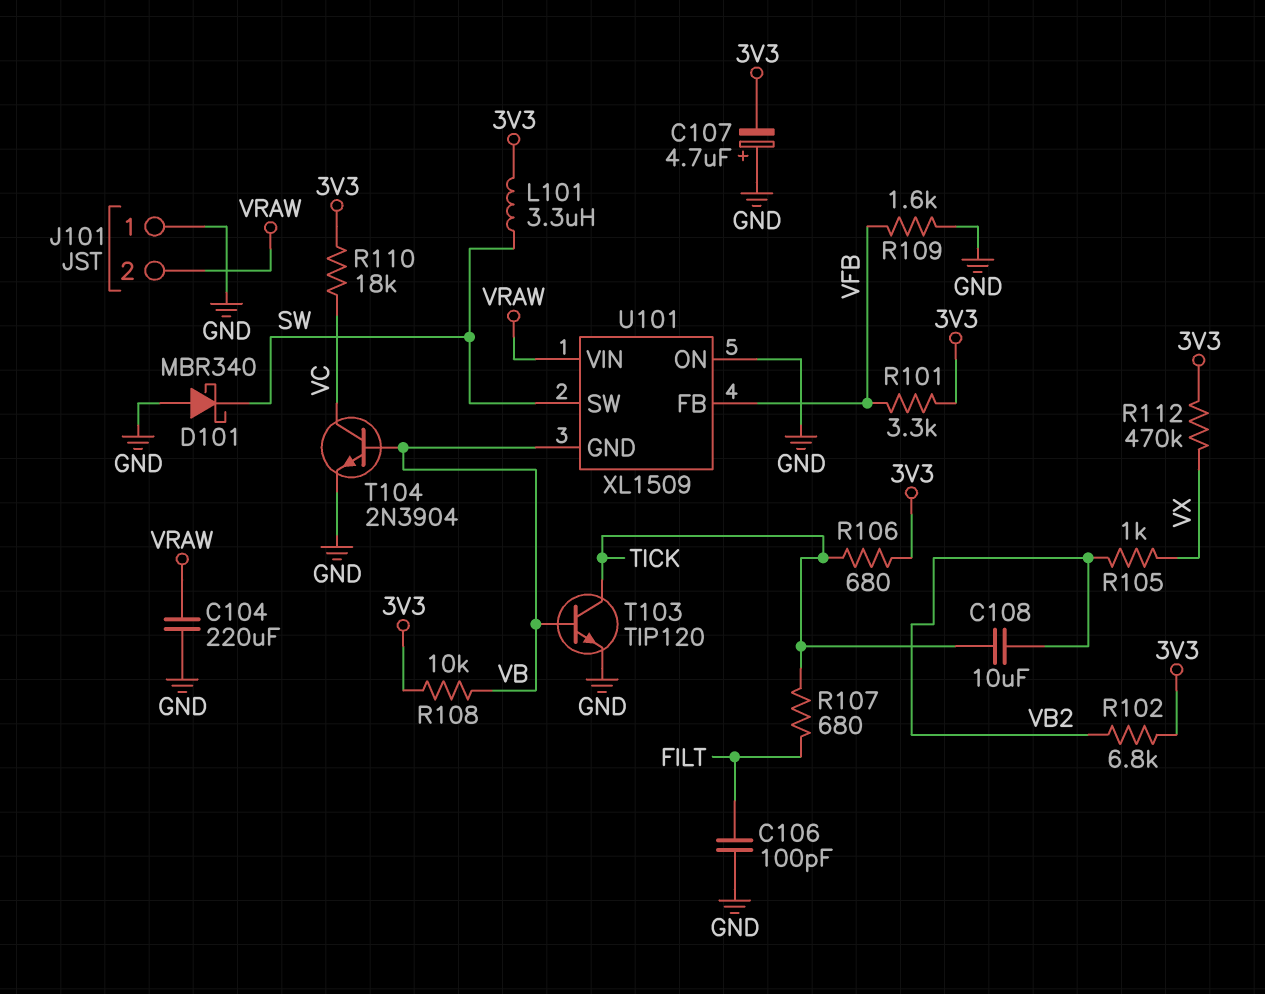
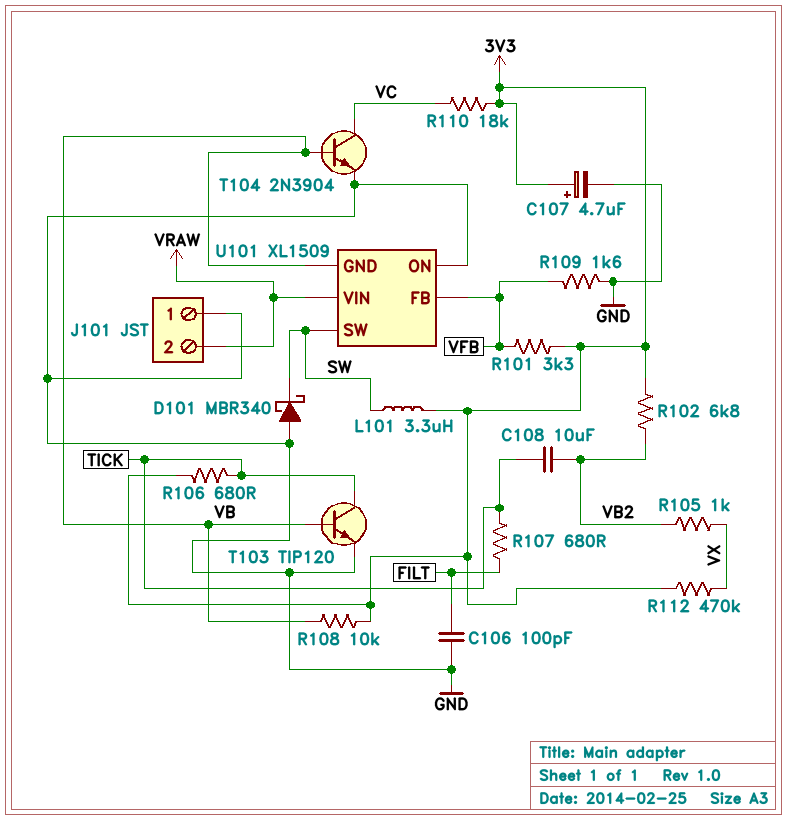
C104: 220uF (GND, VRAW) -> none
C107: 4.7uF (plus GND, minus 3V3) -> 4.7uF (plus 3V3, minus GND)

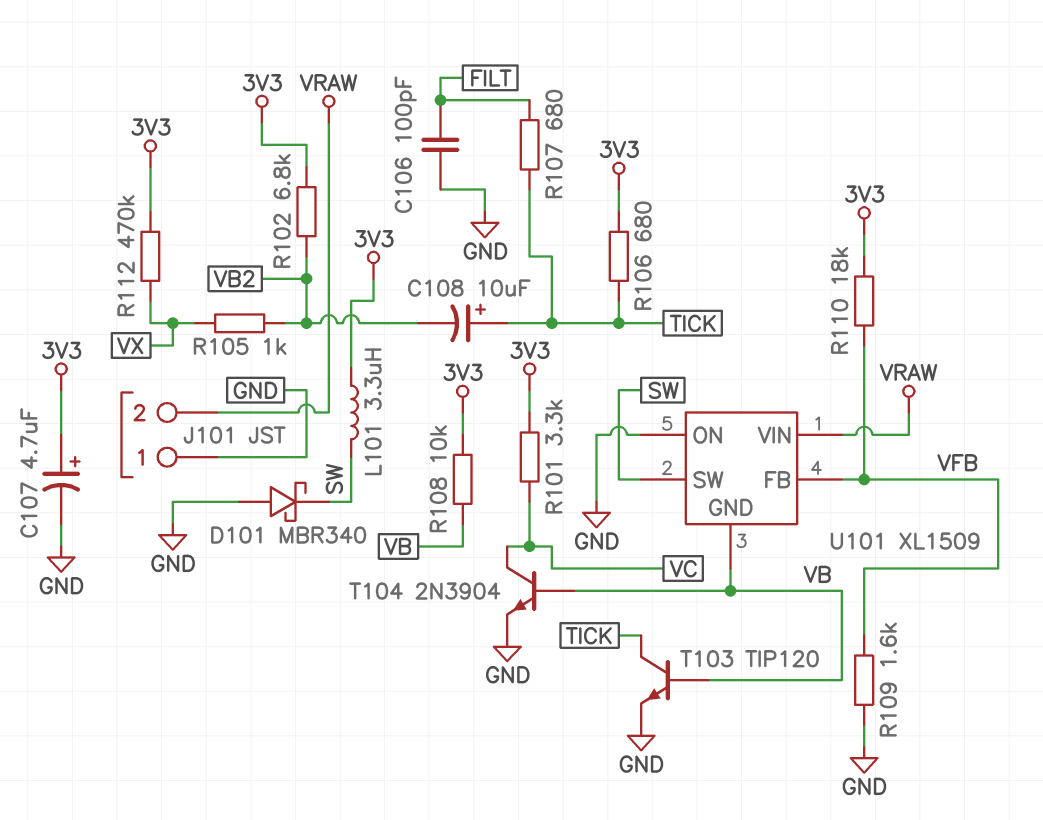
C108: 10uF (TICK, VB2) -> 10uF (plus TICK, minus VB2)
R101: 3.3k (3V3, VFB) -> 3.3k (3V3, VC)
R110: 18k (3V3, VC) -> 18k (3V3, VFB)

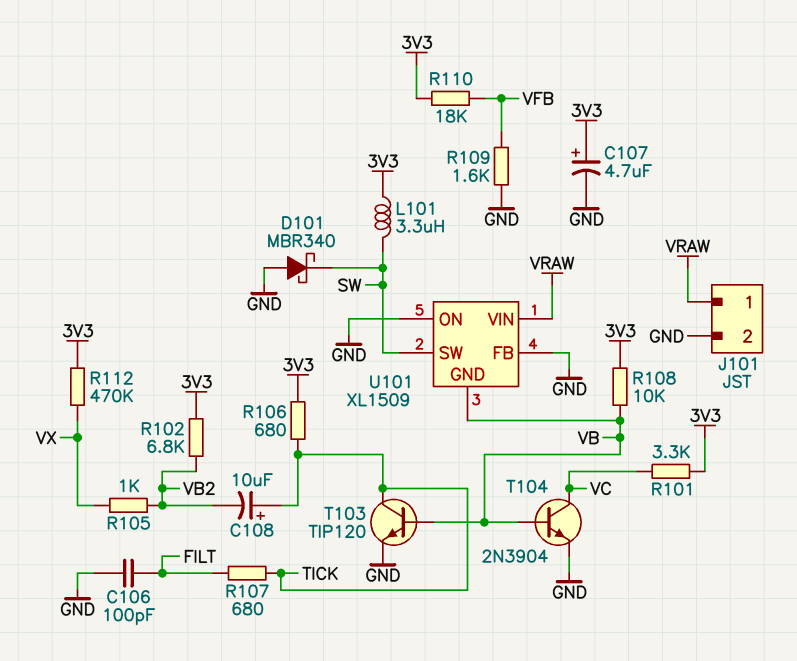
J101 pin 1: GND -> VRAW
J101 pin 2: VRAW -> GND
U101 pin FB: VFB -> GND

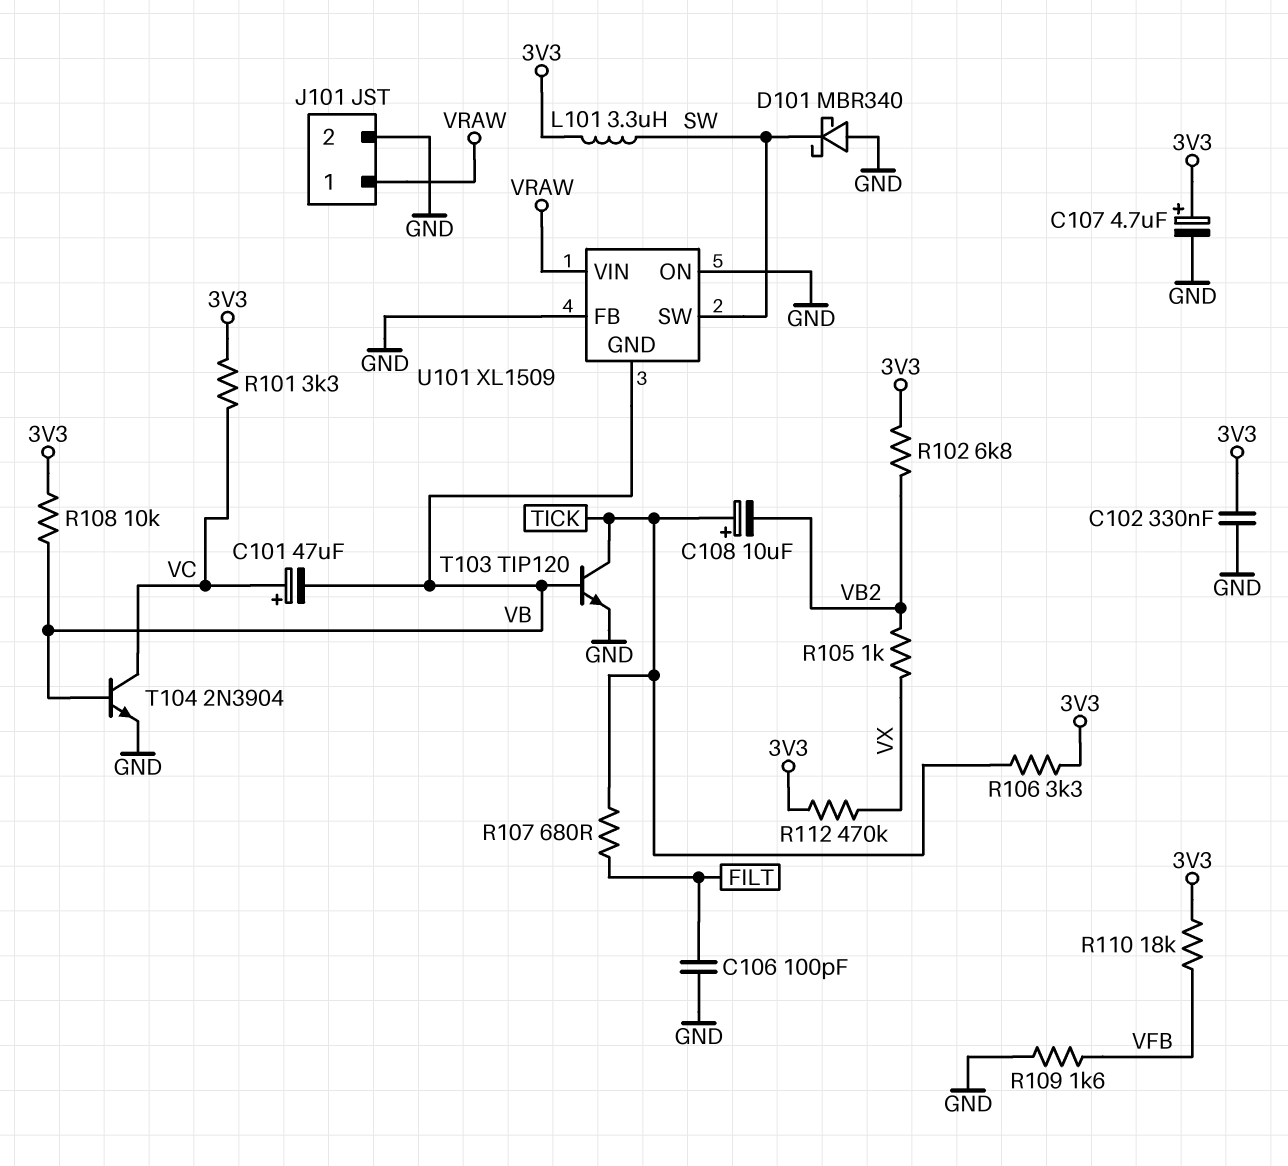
C101: none -> 47uF (plus VC, minus VB)
C102: none -> 330nF (3V3, GND)
R106: 680 (3V3, TICK) -> 3.3k (3V3, TICK)

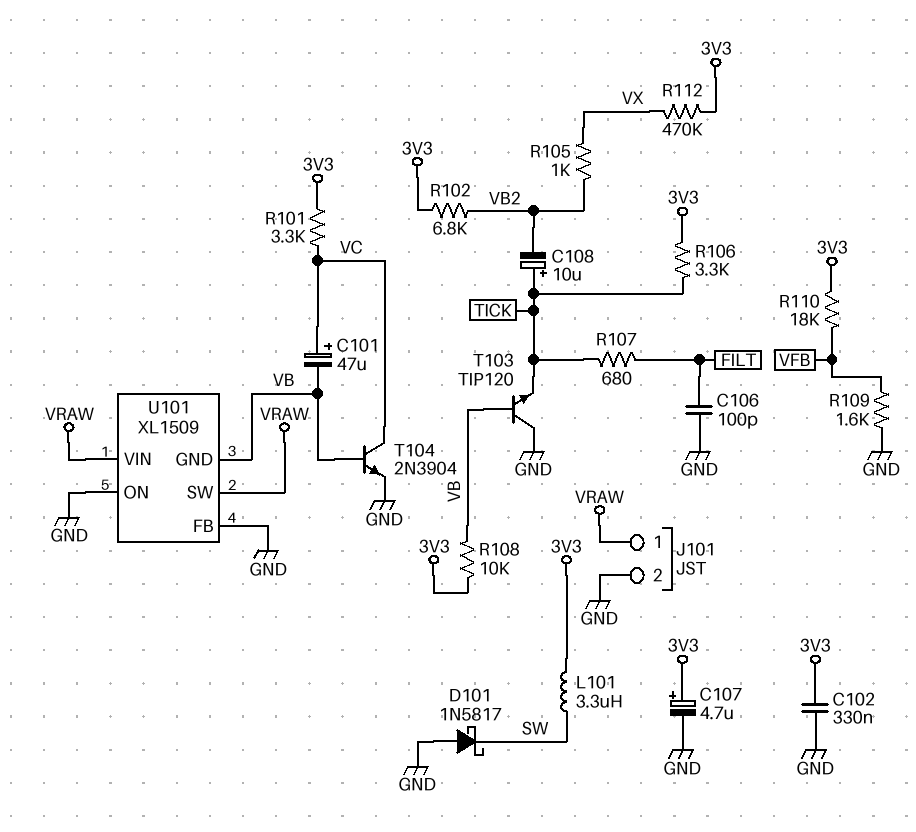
D101: schottky MBR340 (A GND, K SW) -> schottky 1N5817 (A GND, K SW)
T103: NPN TIP120 (B VB, C TICK, E GND) -> NPN TIP120 (B VB, C GND, E TICK)
U101 pin SW: SW -> VRAW

